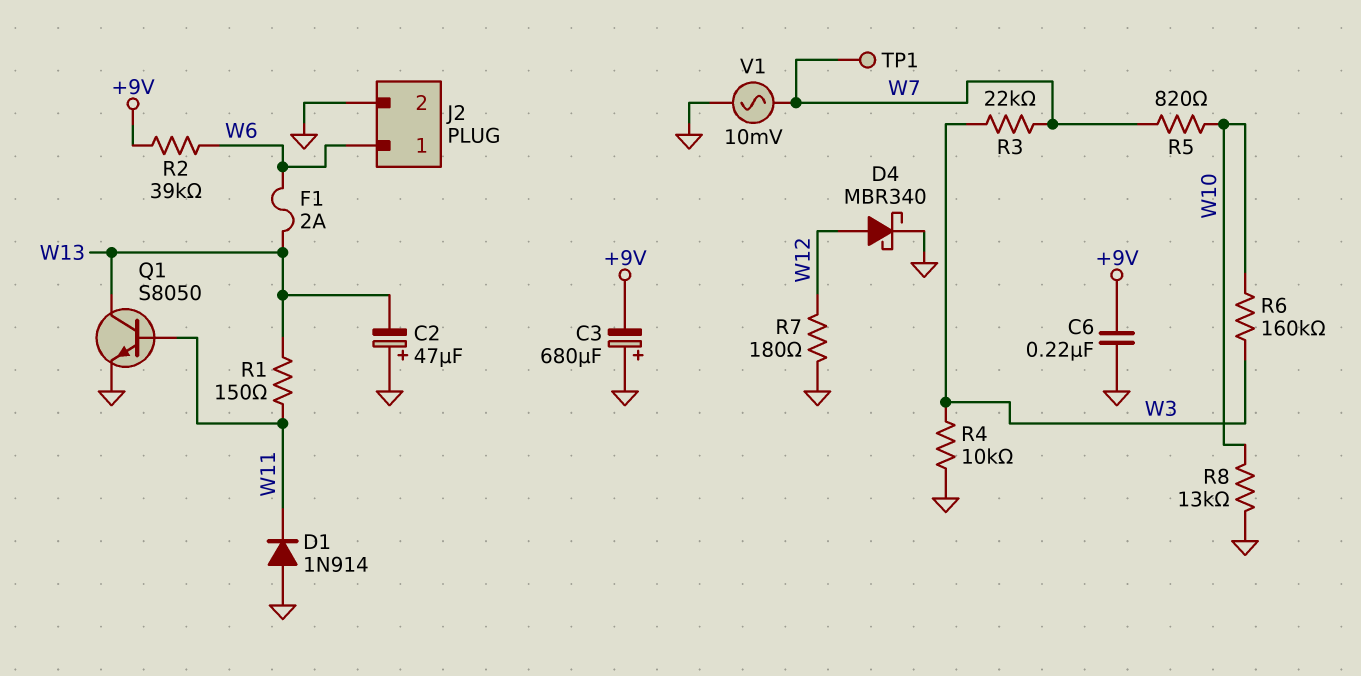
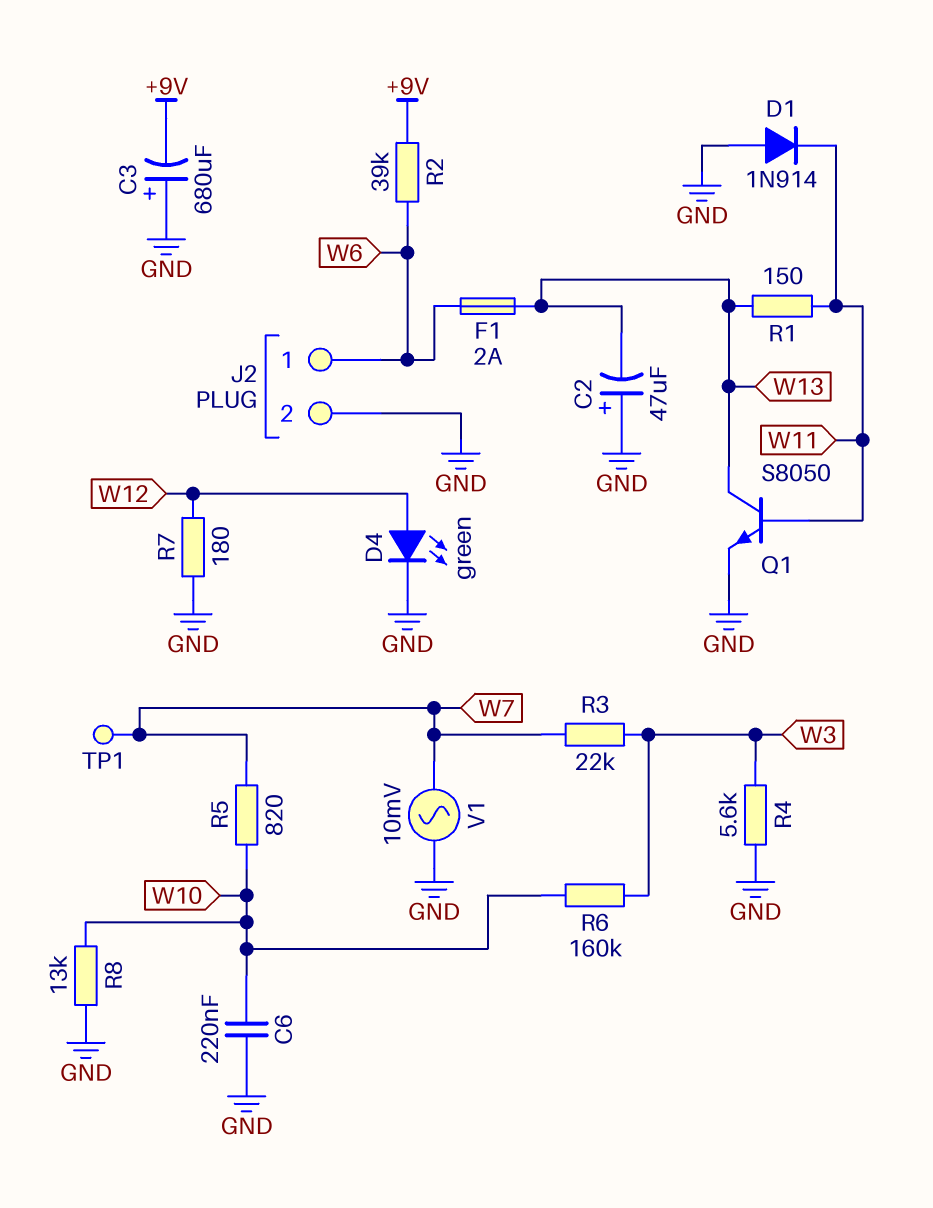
C6: 220nF (+9V, GND) -> 220nF (GND, W10)
D4: schottky MBR340 (A W12, K GND) -> LED green (A W12, K GND)
R4: 10k (GND, W3) -> 5.6k (GND, W3)

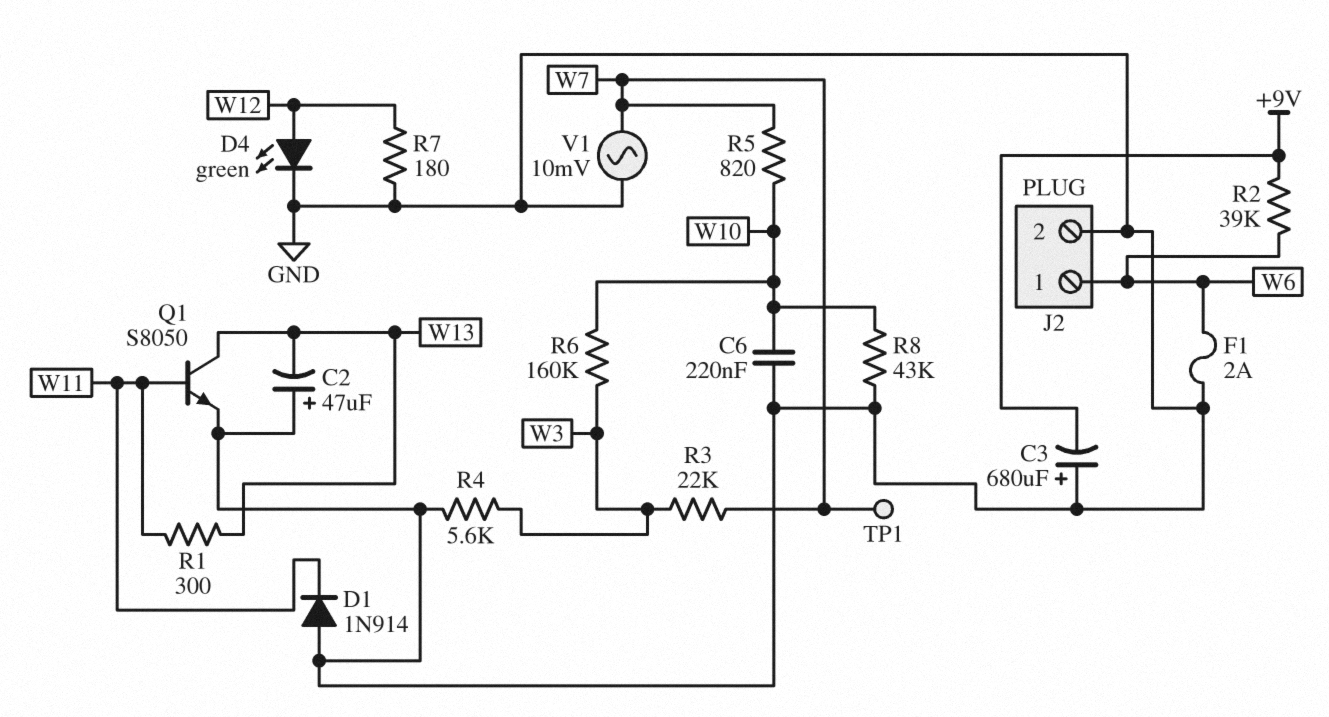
F1: 2A (W6, W13) -> 2A (GND, W6)
R1: 150 (W11, W13) -> 300 (W11, W13)
R8: 13k (GND, W10) -> 43k (GND, W10)

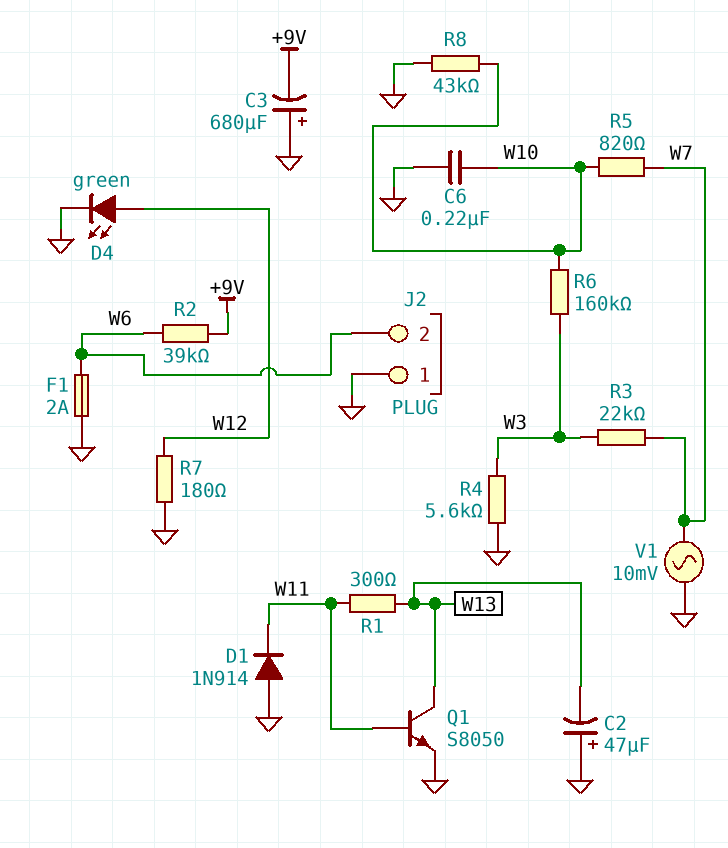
J2 pin 1: W6 -> GND
J2 pin 2: GND -> W6
TP1: test point (W7) -> none

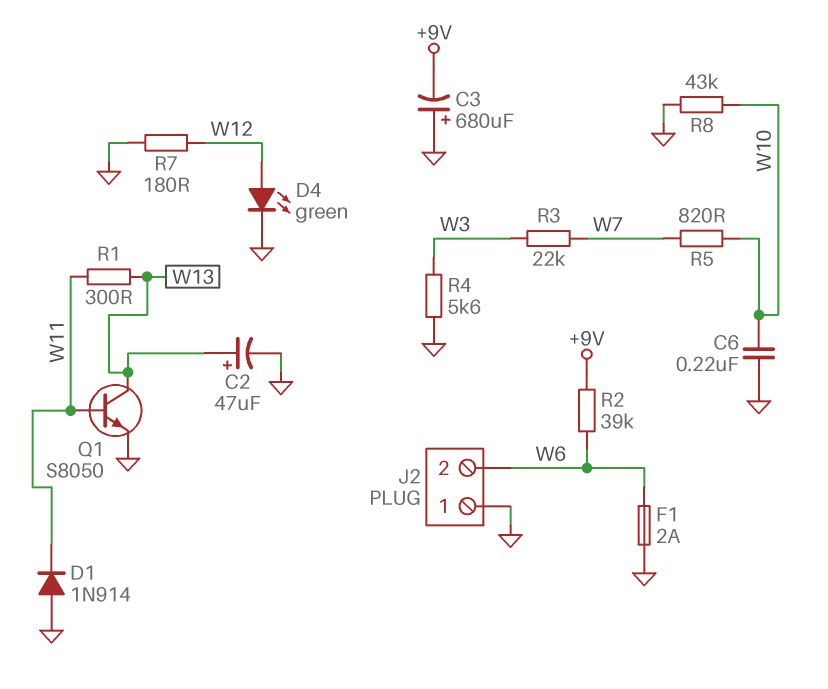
C2: 47uF (plus GND, minus W13) -> 47uF (plus W13, minus GND)
R6: 160k (W3, W10) -> none
V1: AC 10mV (GND, W7) -> none

